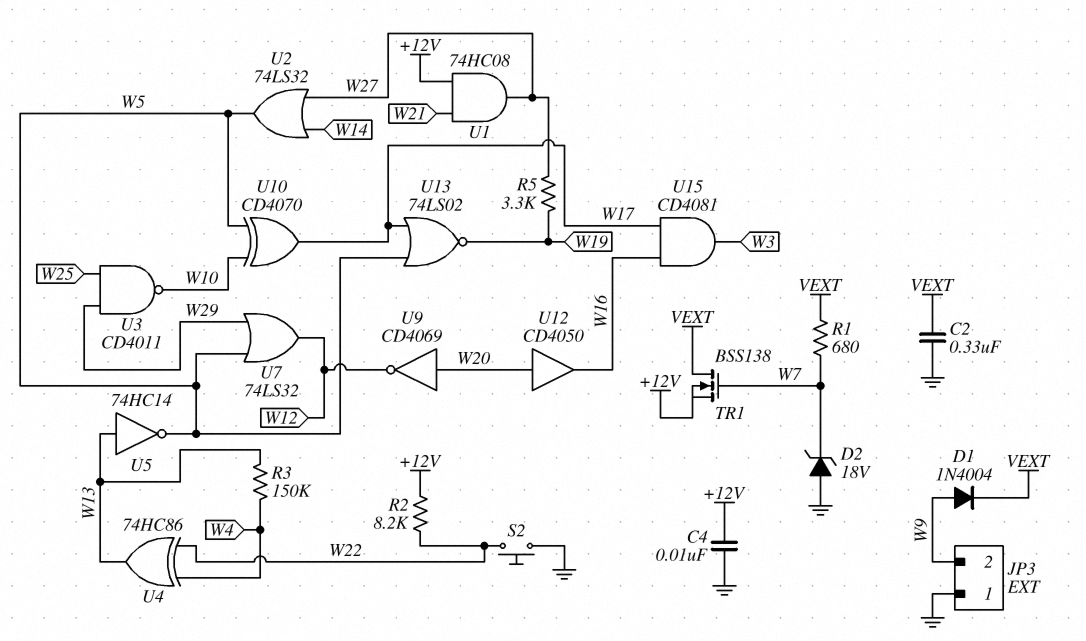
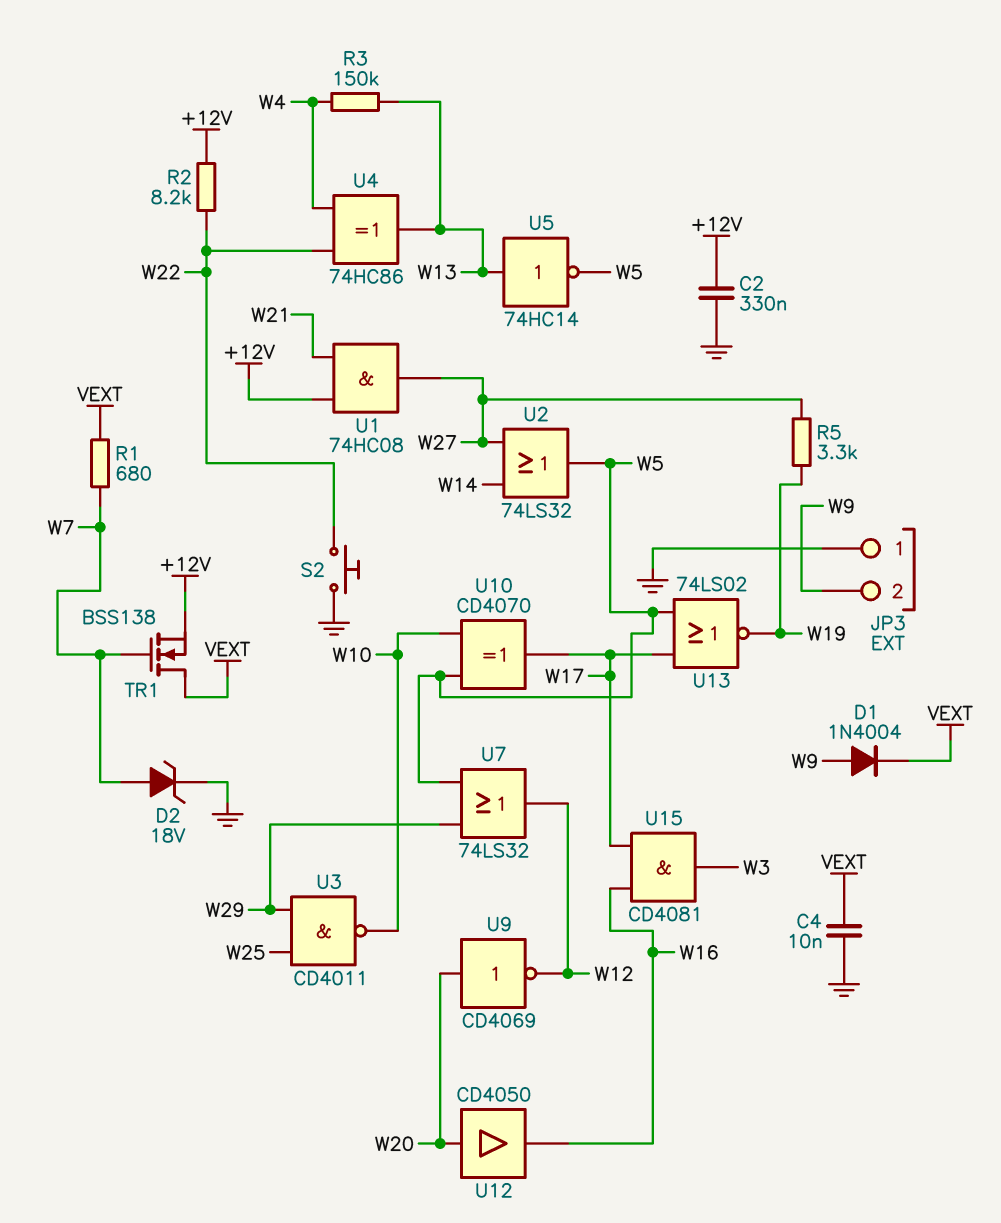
C2: 330nF (GND, VEXT) -> 330nF (+12V, GND)
C4: 10nF (+12V, GND) -> 10nF (GND, VEXT)
D2: zener 18V (A GND, K W7) -> zener 18V (A W7, K GND)

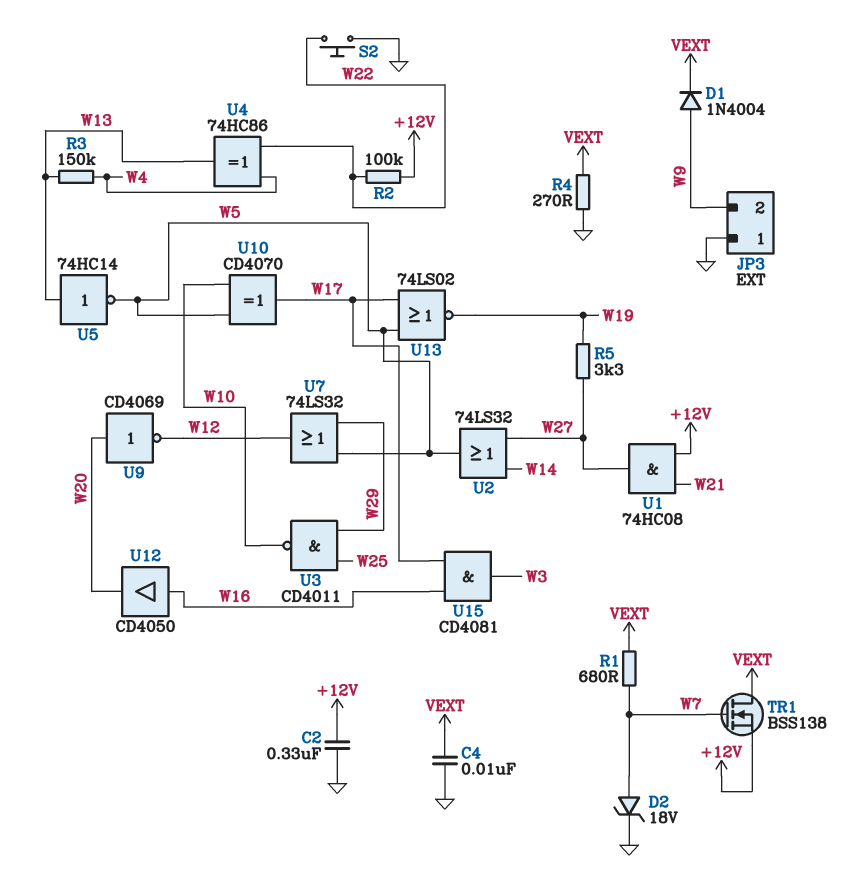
R2: 8.2k (+12V, W22) -> 100k (+12V, W22)
R4: none -> 270 (GND, VEXT)
U12: buffer CD4050 (in W20, out W16) -> buffer CD4050 (in W16, out W20)

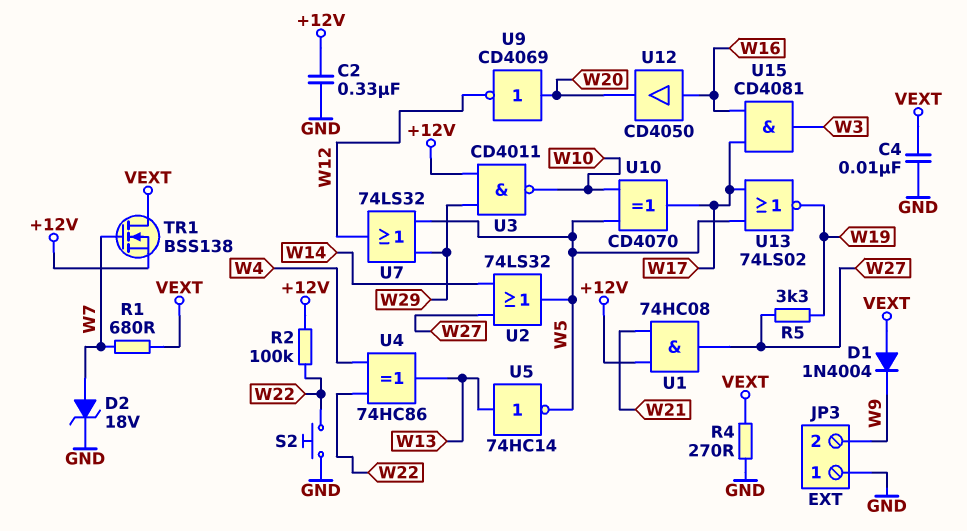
D1: diode 1N4004 (A W9, K VEXT) -> diode 1N4004 (A VEXT, K W9)
R3: 150k (W4, W13) -> none
U3: NAND CD4011 (in W25, in W29, out W10) -> NAND CD4011 (in +12V, in W29, out W10)

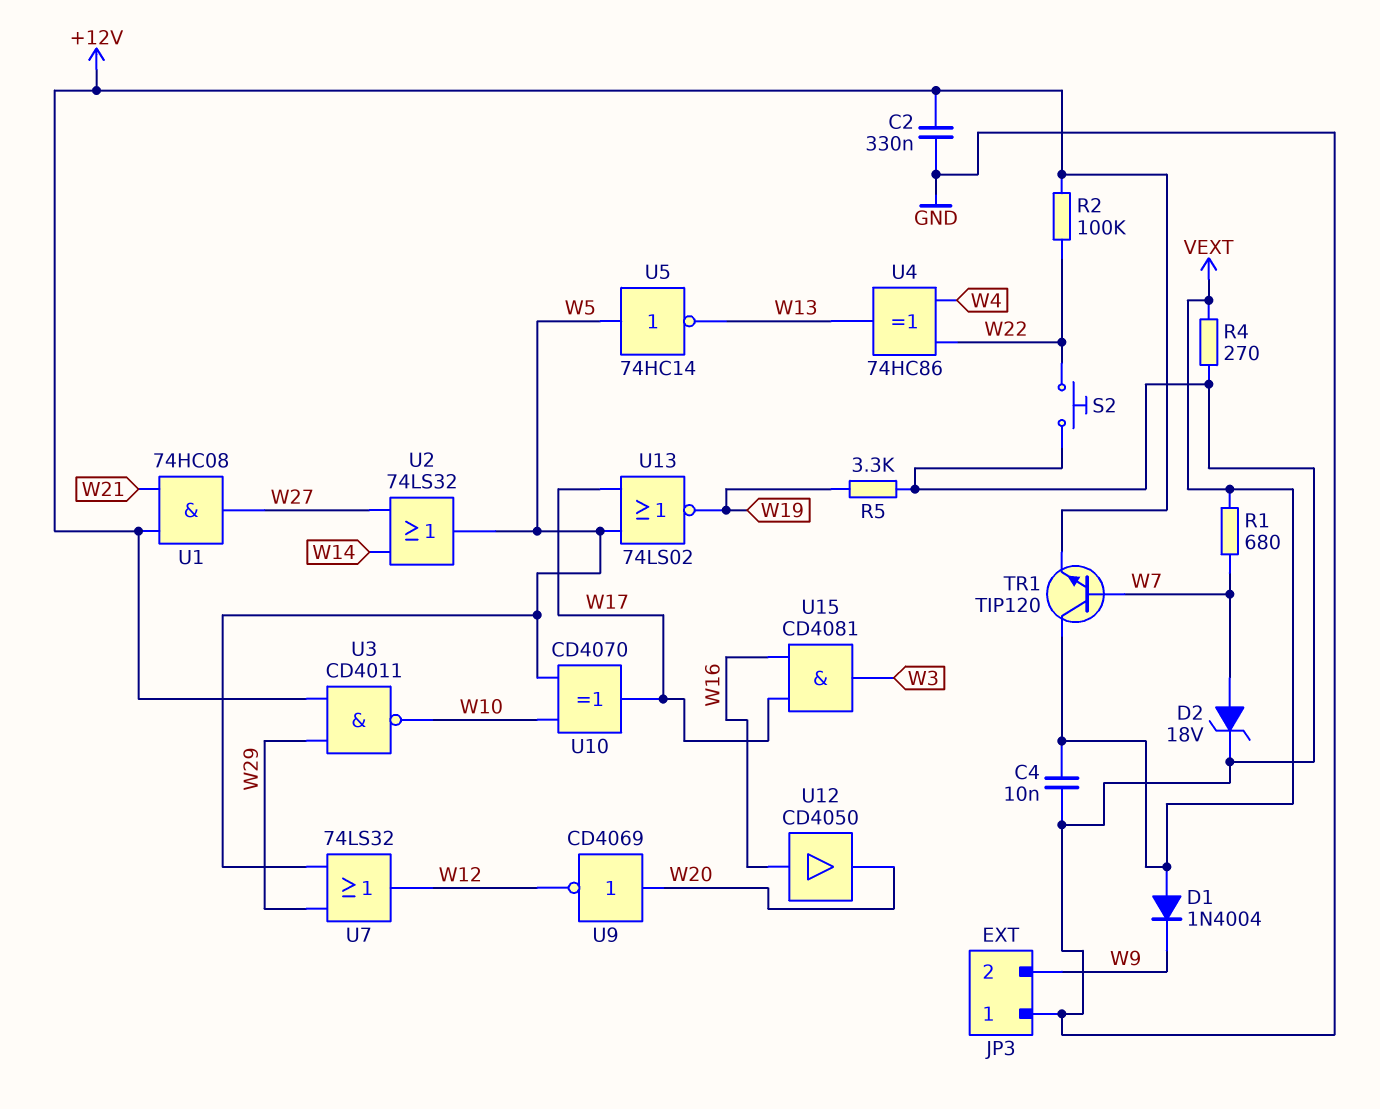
R5: 3.3k (W19, W27) -> 3.3k (GND, W19)
TR1: NMOS BSS138 (G W7, D VEXT, S +12V) -> NPN TIP120 (B W7, C VEXT, E +12V)
U5: NOT 74HC14 (in W13, out W5) -> NOT 74HC14 (in W5, out W13)

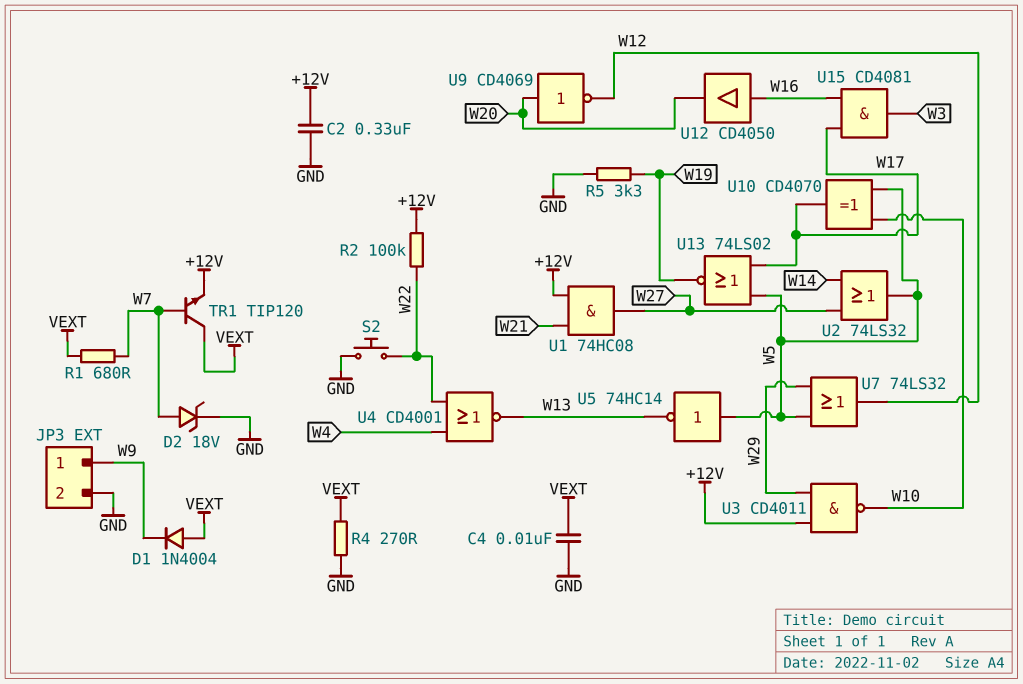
JP3 pin 1: GND -> W9
JP3 pin 2: W9 -> GND
U4: XOR 74HC86 (in W4, in W22, out W13) -> NOR CD4001 (in W4, in W22, out W13)

